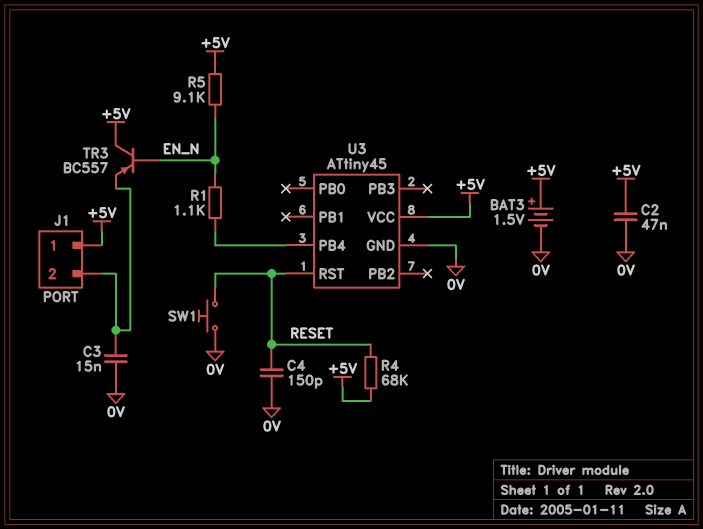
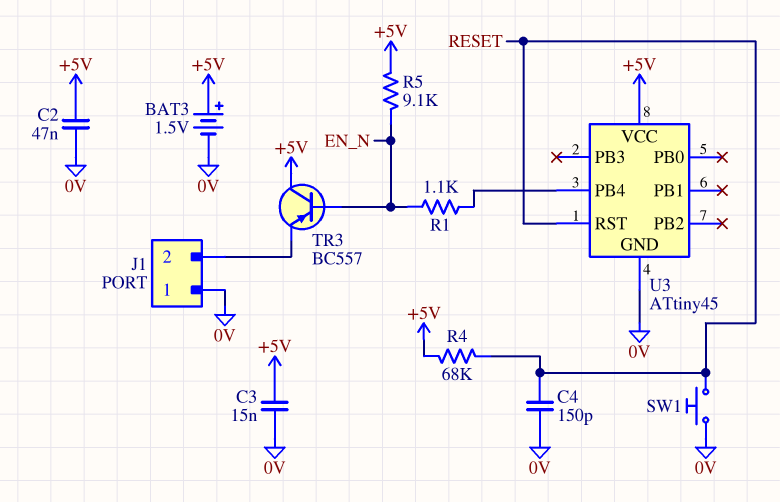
C3: 15nF (0V, J1/2) -> 15nF (+5V, 0V)
J1 pin 1: +5V -> 0V

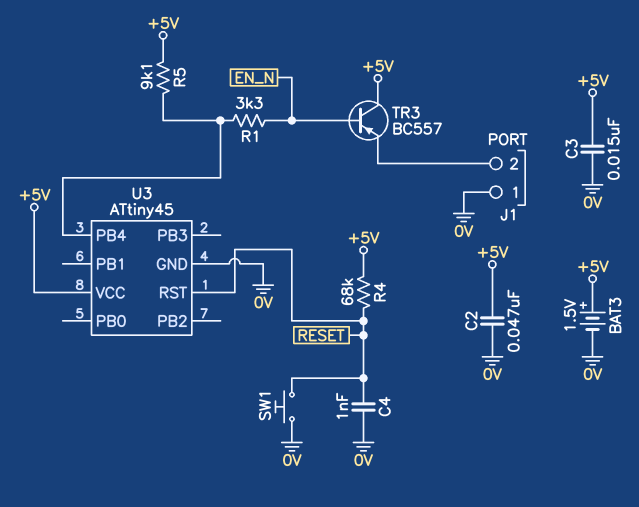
C4: 150pF (0V, RESET) -> 1nF (0V, RESET)
R1: 1.1k (EN_N, U3/PB4) -> 3.3k (EN_N, U3/PB4)
R5: 9.1k (+5V, EN_N) -> 9.1k (+5V, U3/PB4)

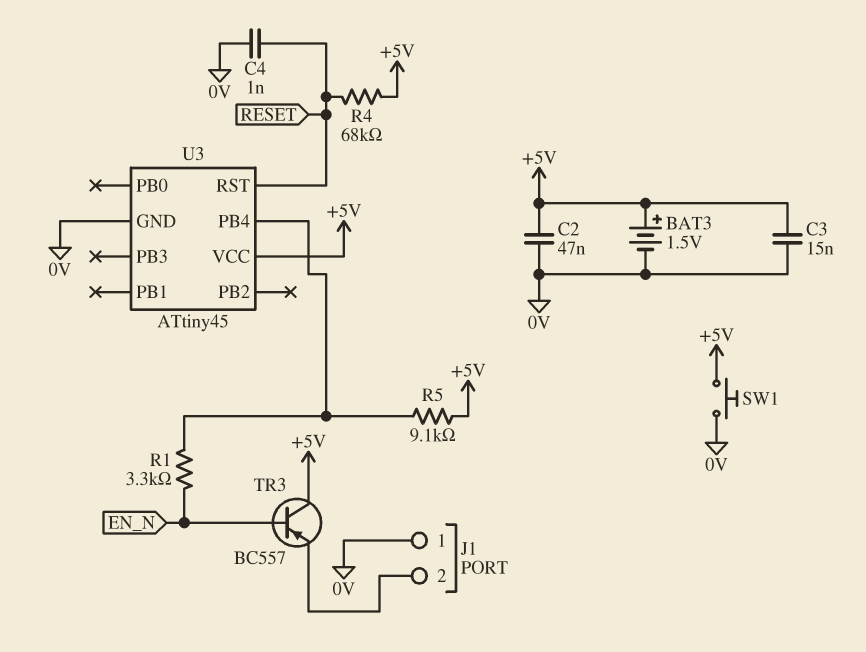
SW1: button (0V, RESET) -> button (+5V, 0V)

